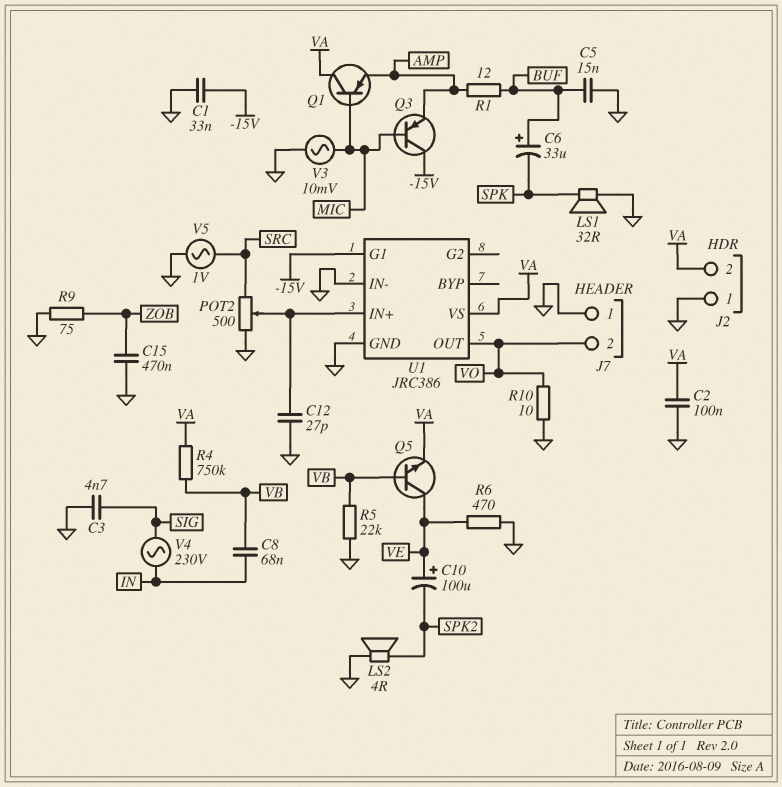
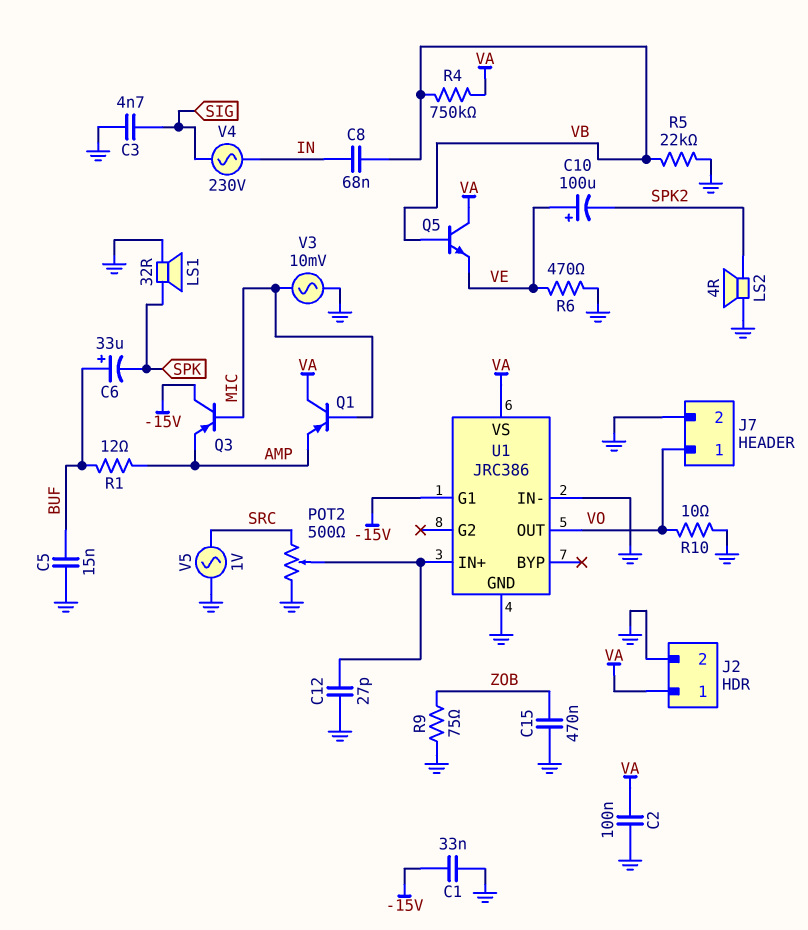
J2 pin 1: GND -> VA
J2 pin 2: VA -> GND
J7 pin 1: GND -> VO
J7 pin 2: VO -> GND
Q5: NPN (B VB, C VE, E VA) -> NPN (B VB, C VA, E VE)

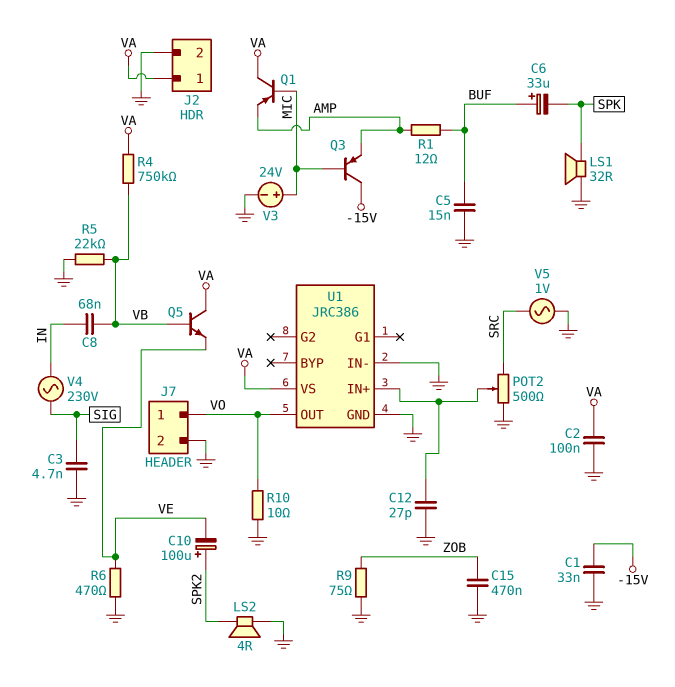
C10: 100uF (plus VE, minus SPK2) -> 100uF (plus SPK2, minus VE)
U1 pin G1: -15V -> none
V3: AC 10mV (GND, MIC) -> 24V (plus MIC, minus GND)

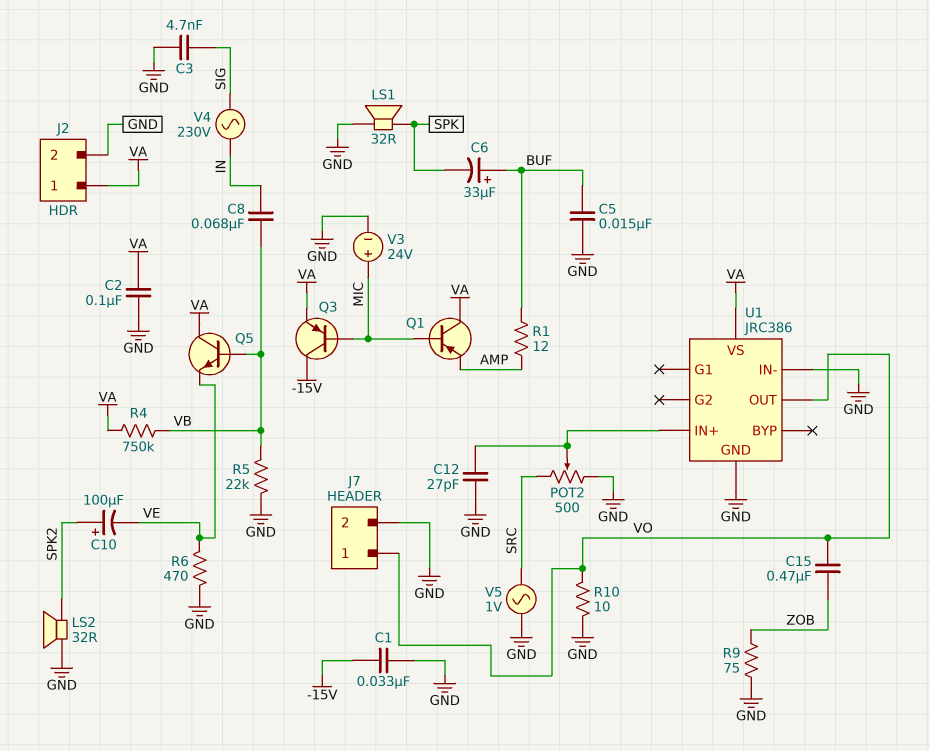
C15: 470nF (GND, ZOB) -> 470nF (VO, ZOB)
LS2: speaker 4R (GND, SPK2) -> speaker 32R (GND, SPK2)
Q3: PNP (B MIC, C -15V, E AMP) -> PNP (B MIC, C -15V, E VA)

